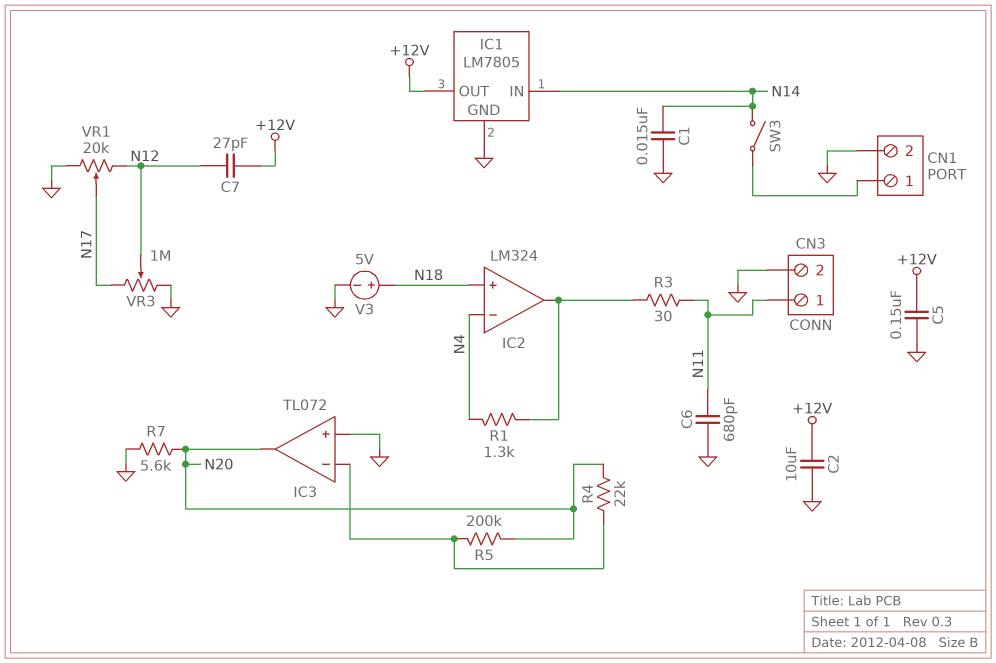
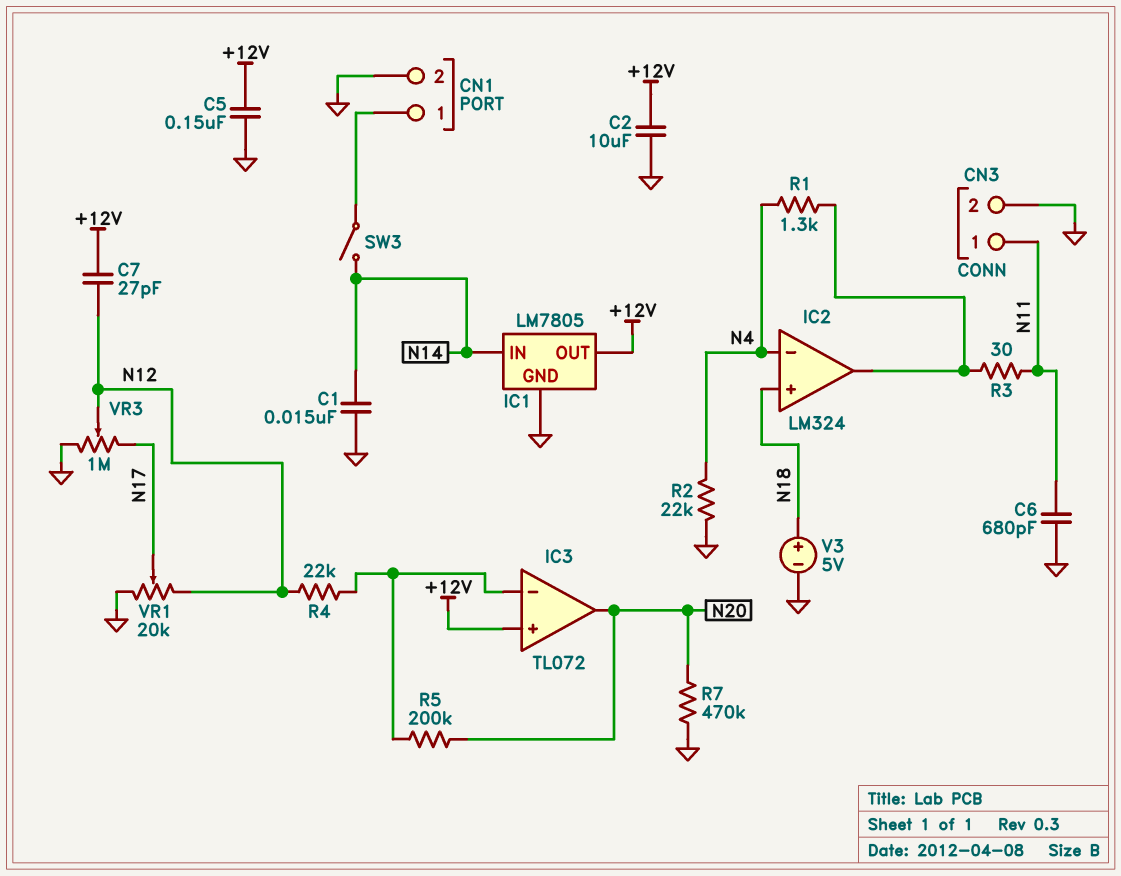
IC3 pin in+: GND -> +12V
R2: none -> 22k (GND, N4)
R4: 22k (IC3/in-, N20) -> 22k (IC3/in-, N12)
R7: 5.6k (GND, N20) -> 470k (GND, N20)

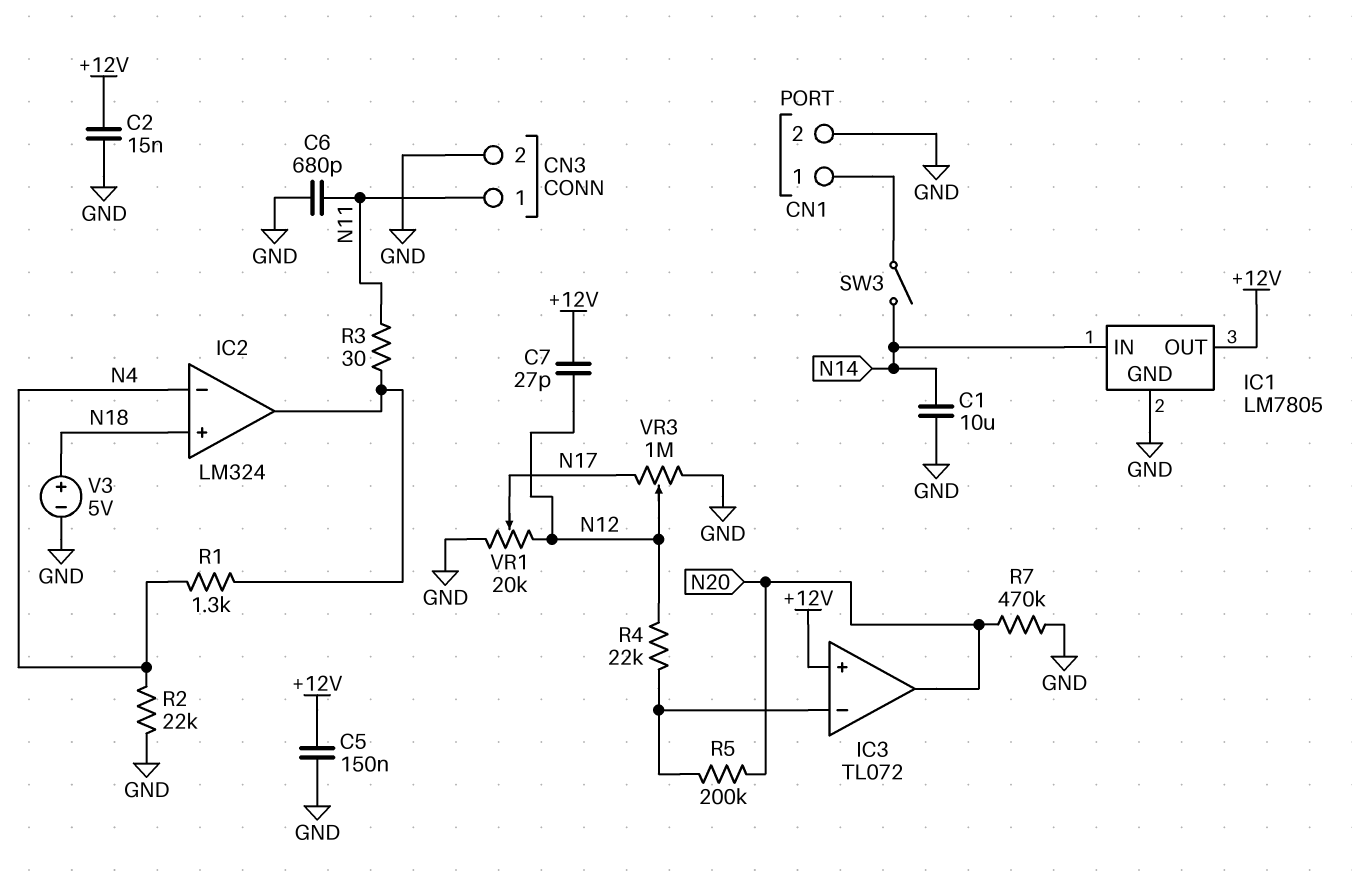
C1: 15nF (GND, N14) -> 10uF (GND, N14)
C2: 10uF (+12V, GND) -> 15nF (+12V, GND)

